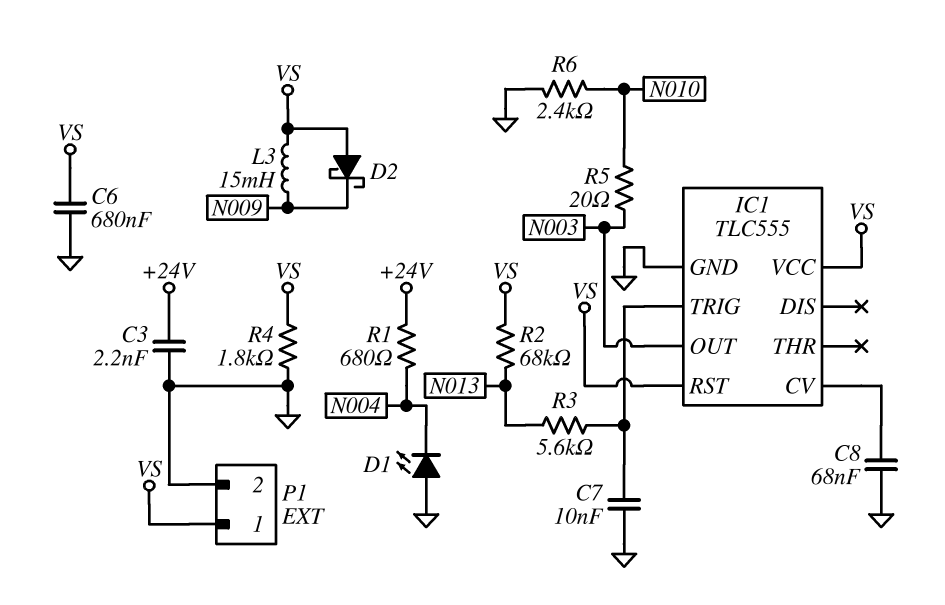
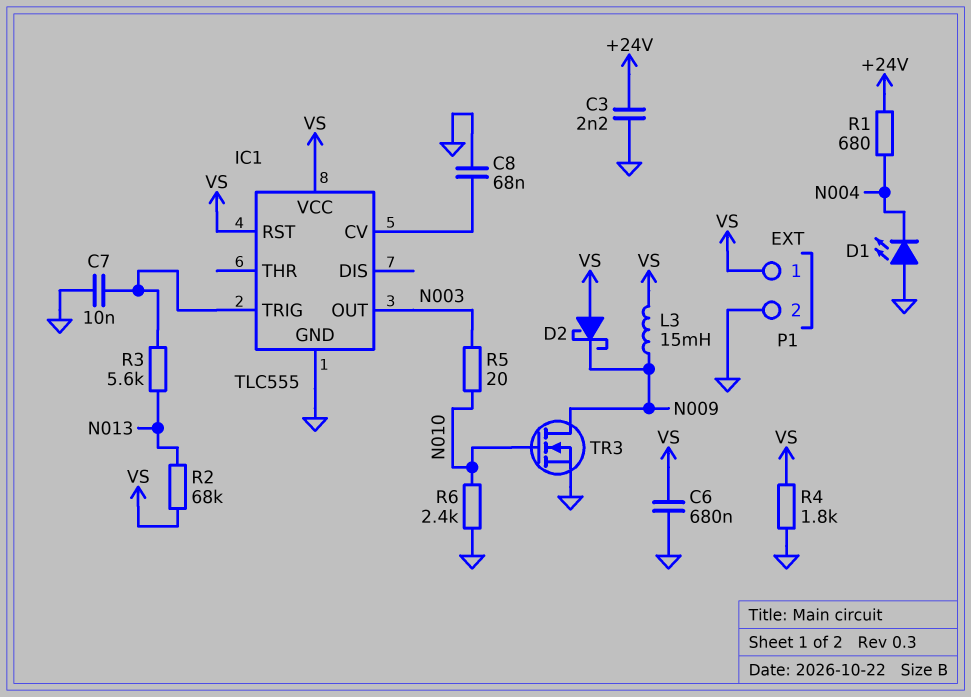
TR3: none -> NMOS (G N010, D N009, S GND)

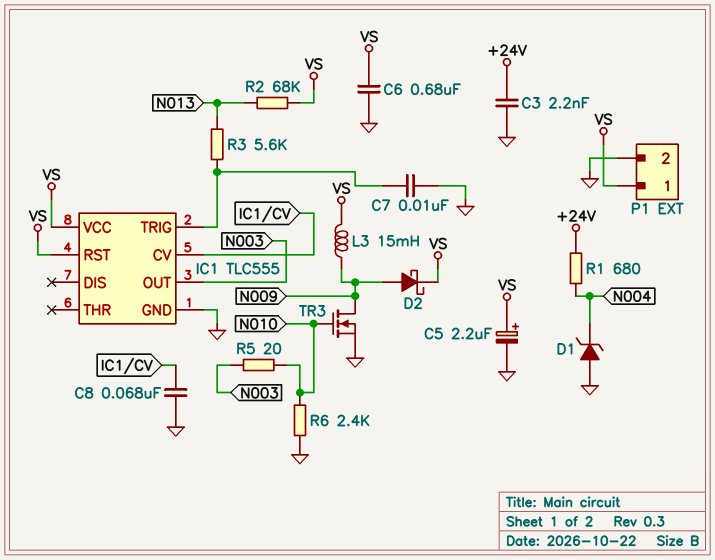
C5: none -> 2.2uF (plus VS, minus GND)
D1: LED (A GND, K N004) -> zener (A GND, K N004)
D2: schottky (A VS, K N009) -> schottky (A N009, K VS)
R4: 1.8k (GND, VS) -> none

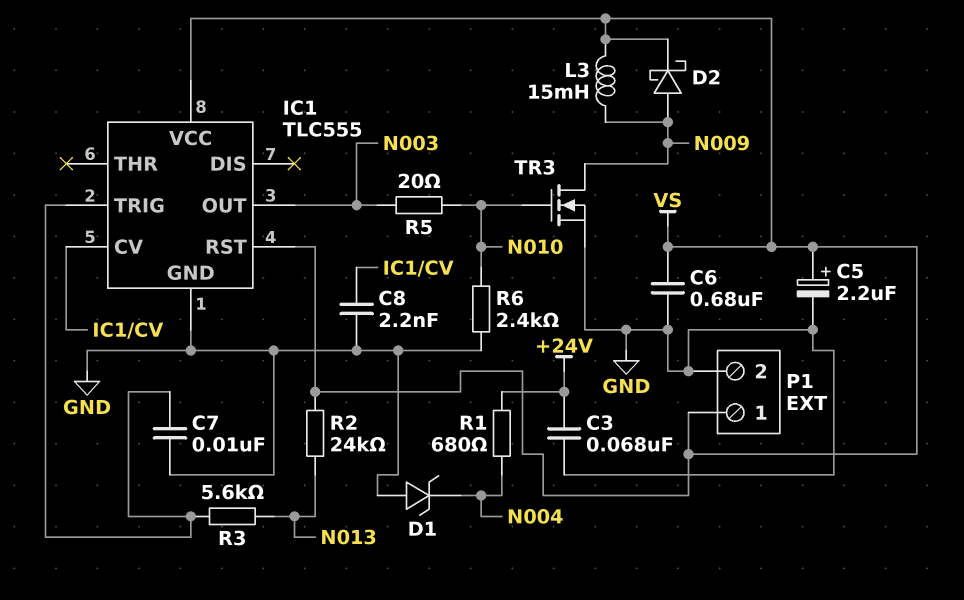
C3: 2.2nF (+24V, GND) -> 68nF (+24V, GND)
C8: 68nF (GND, IC1/CV) -> 2.2nF (GND, IC1/CV)
R2: 68k (N013, VS) -> 24k (N013, VS)

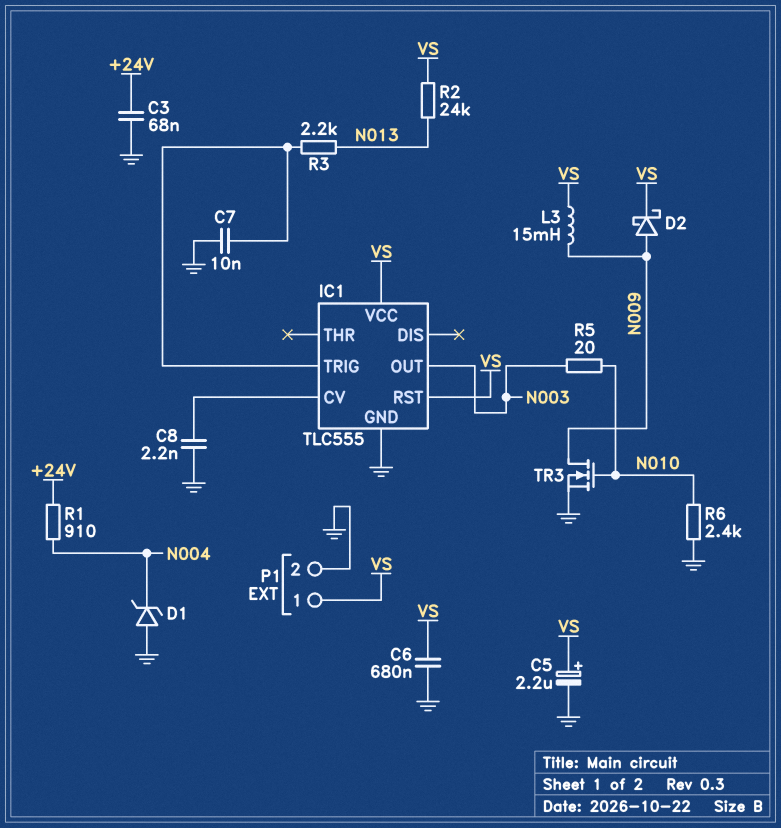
R1: 680 (+24V, N004) -> 910 (+24V, N004)
R3: 5.6k (IC1/TRIG, N013) -> 2.2k (IC1/TRIG, N013)

